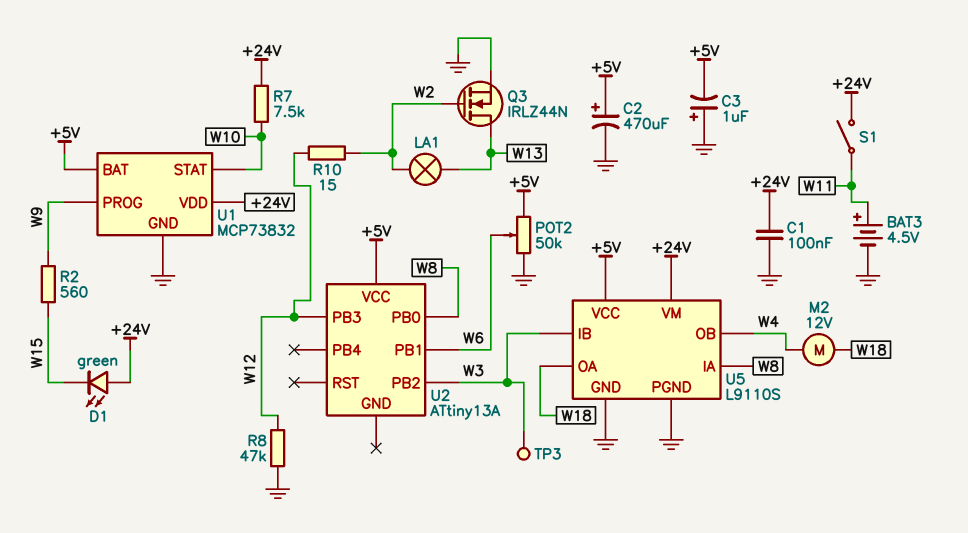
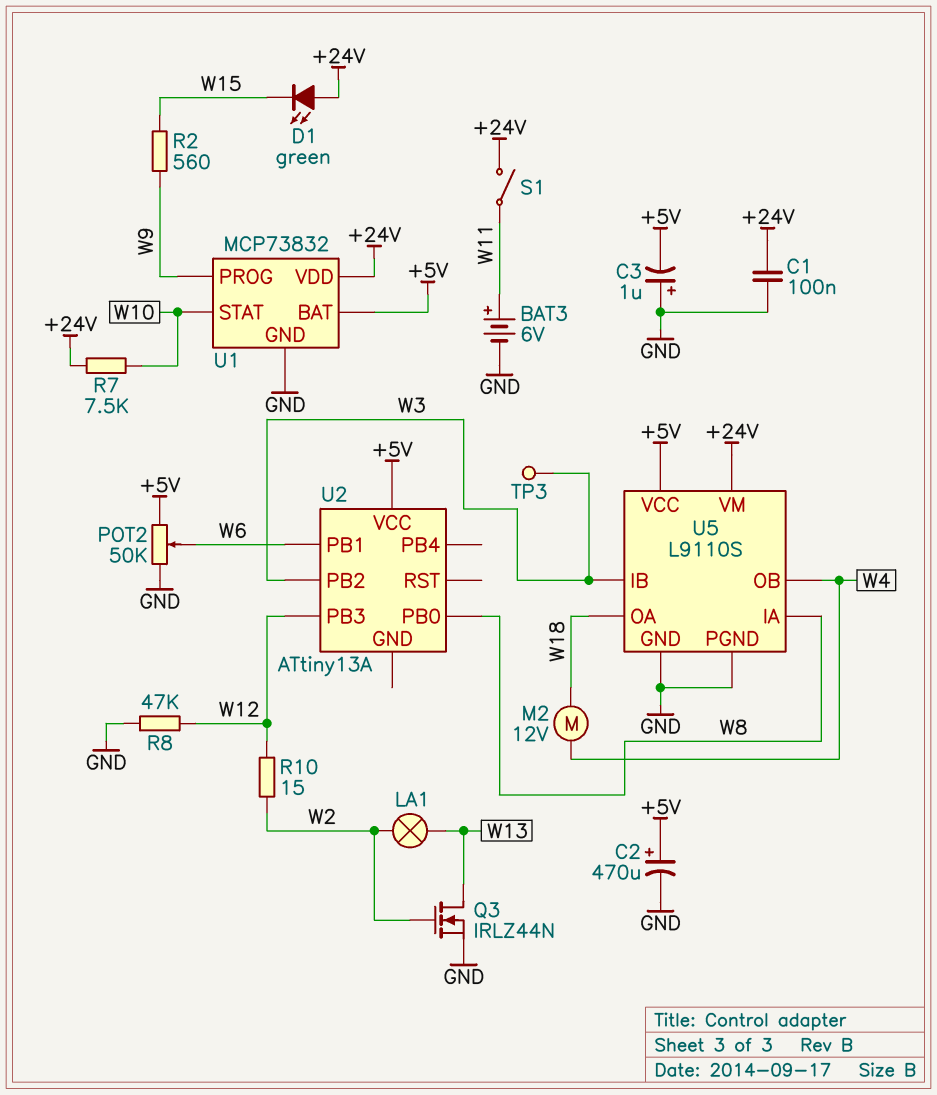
BAT3: 4.5V (plus W11, minus GND) -> 6V (plus W11, minus GND)

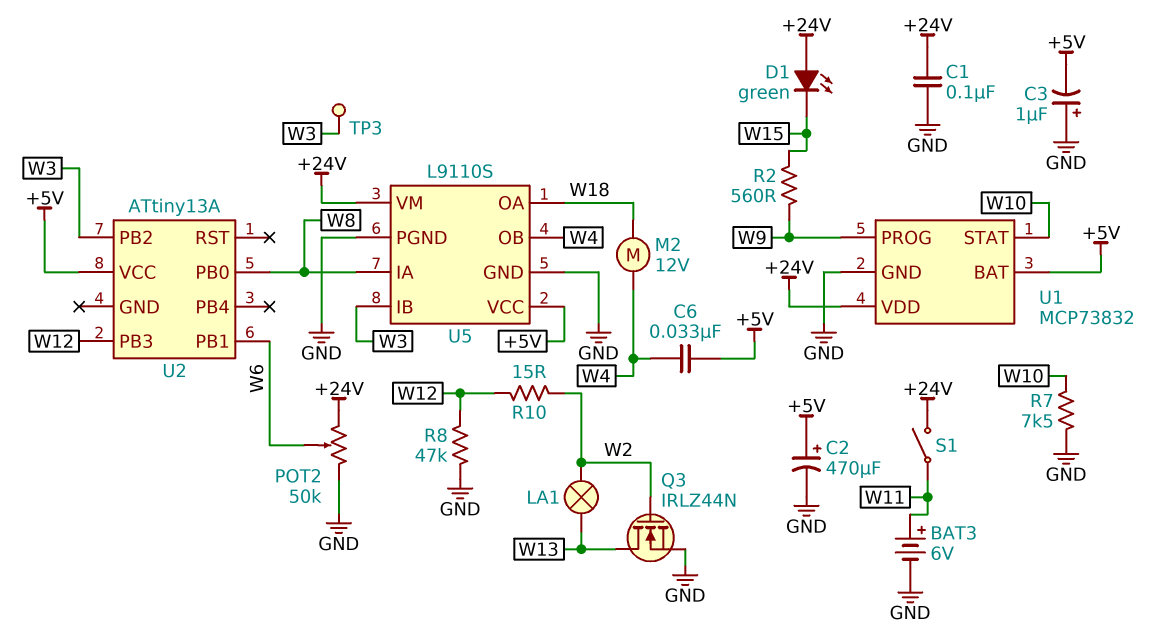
C6: none -> 33nF (+5V, W4)
POT2: 50k (+5V, GND, wiper W6) -> 50k (+24V, GND, wiper W6)
R7: 7.5k (+24V, W10) -> 7.5k (GND, W10)

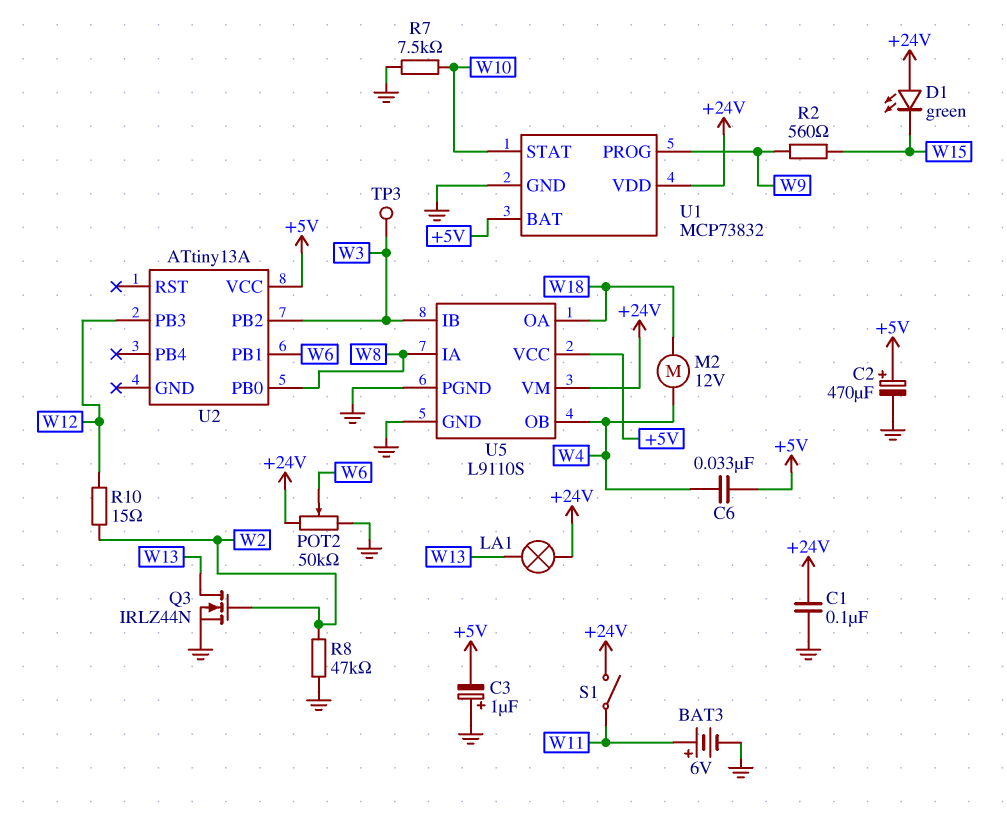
LA1: lamp (W2, W13) -> lamp (+24V, W13)
R8: 47k (GND, W12) -> 47k (GND, W2)

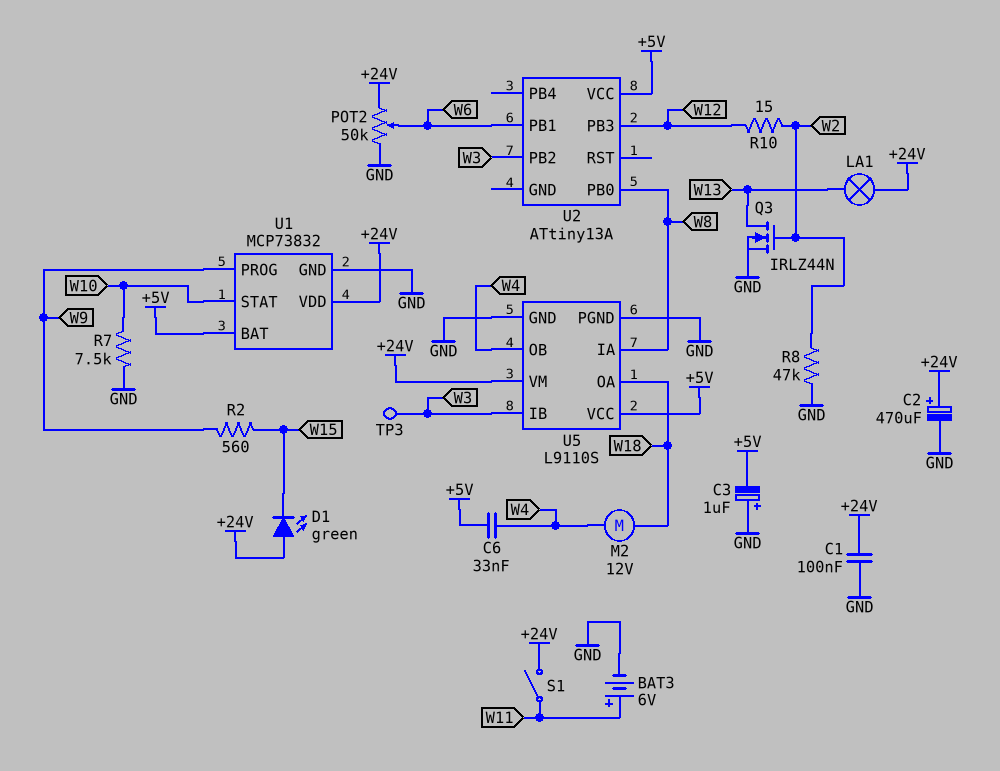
C2: 470uF (plus +5V, minus GND) -> 470uF (plus +24V, minus GND)

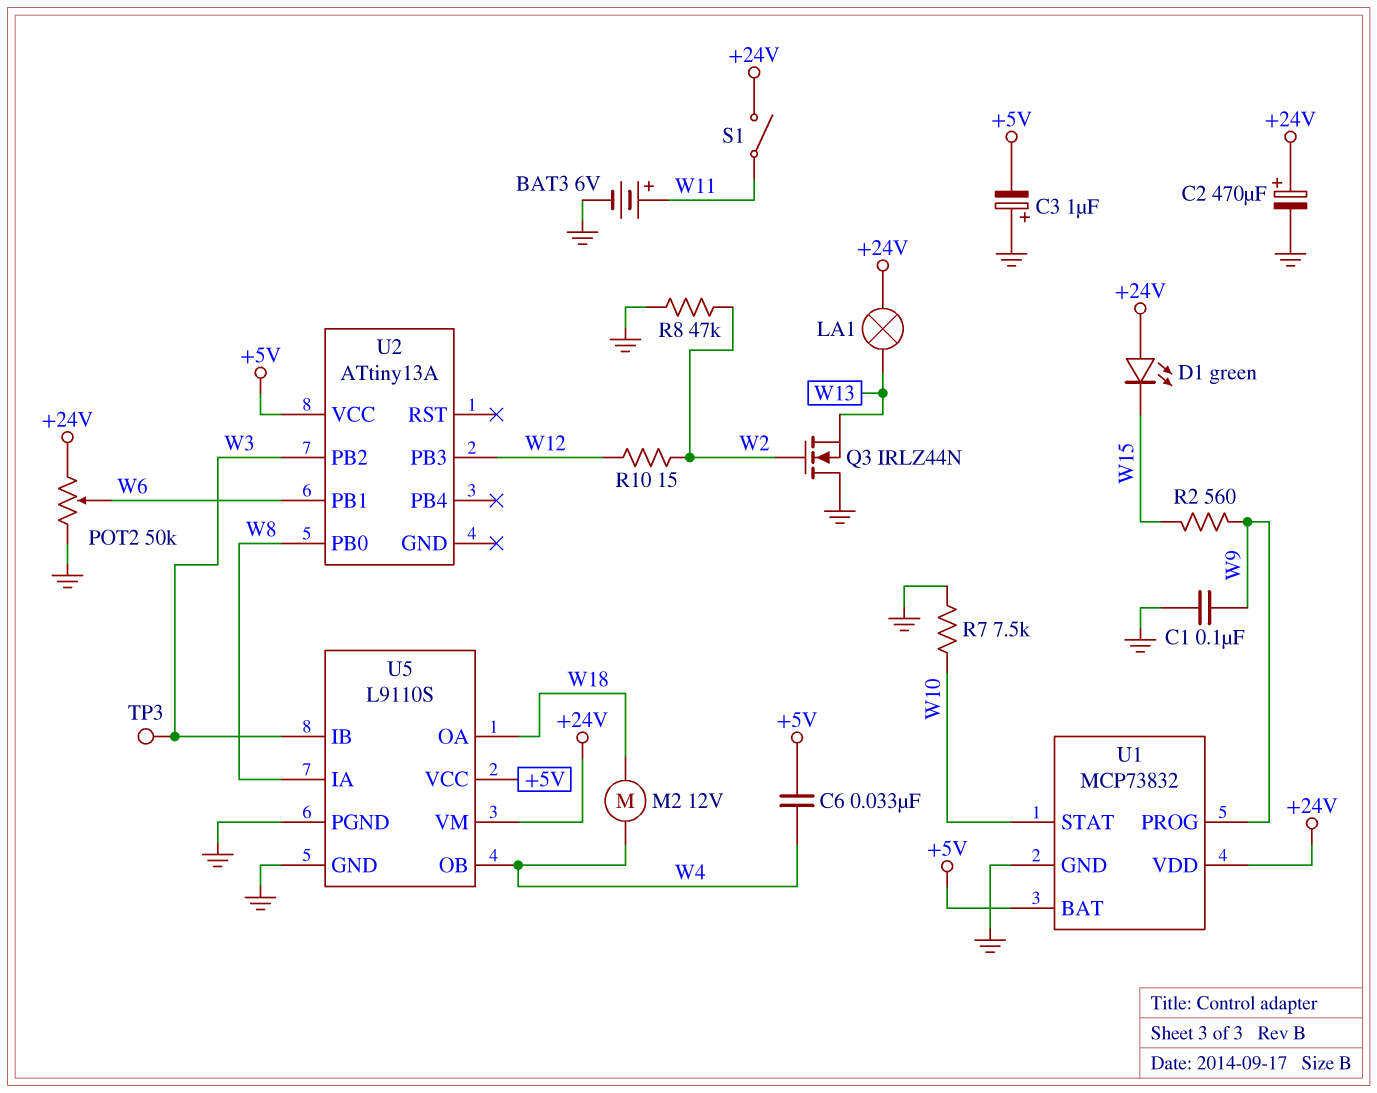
C1: 100nF (+24V, GND) -> 100nF (GND, W9)
Q3: NMOS IRLZ44N (G W2, D W13, S GND) -> NMOS IRLZ44N (G W2, D GND, S W13)

